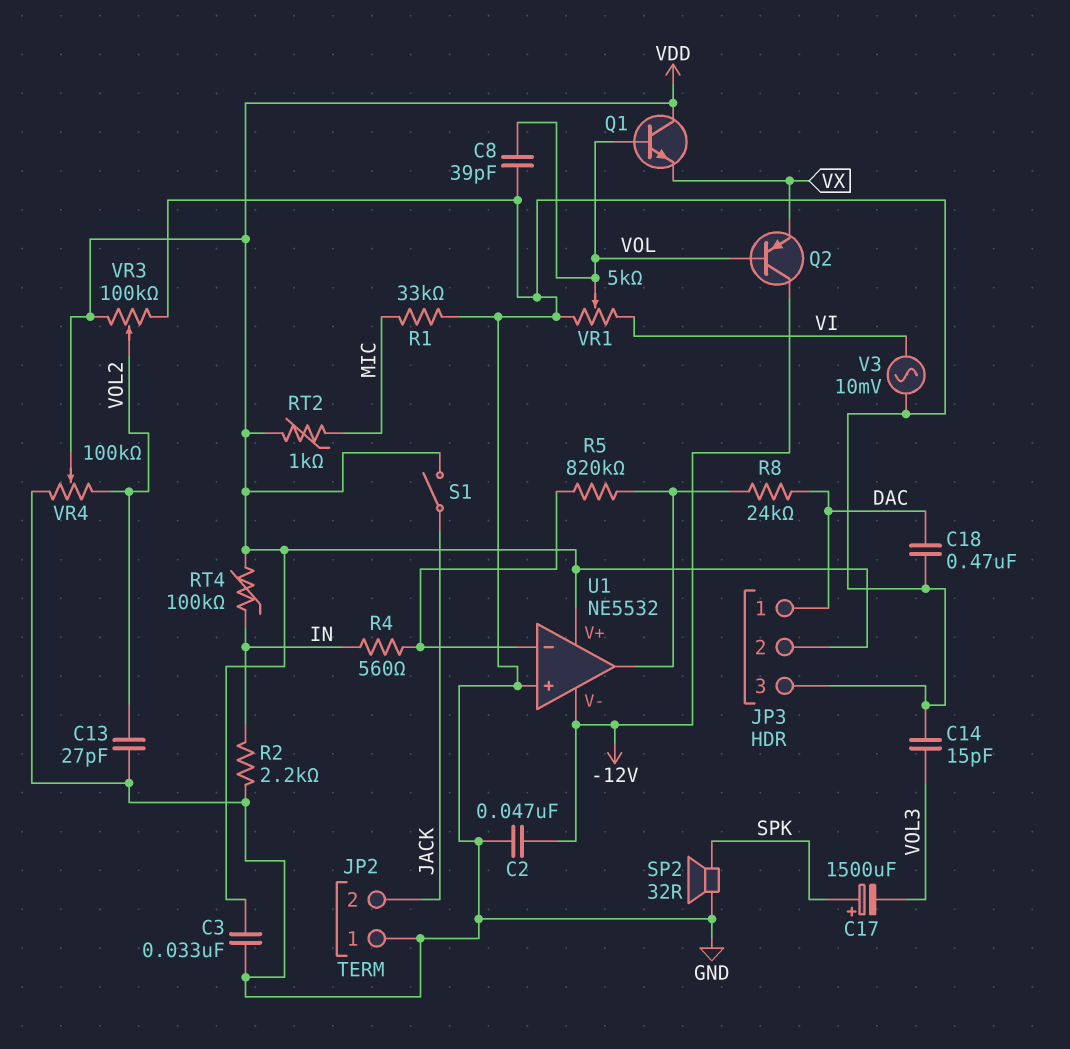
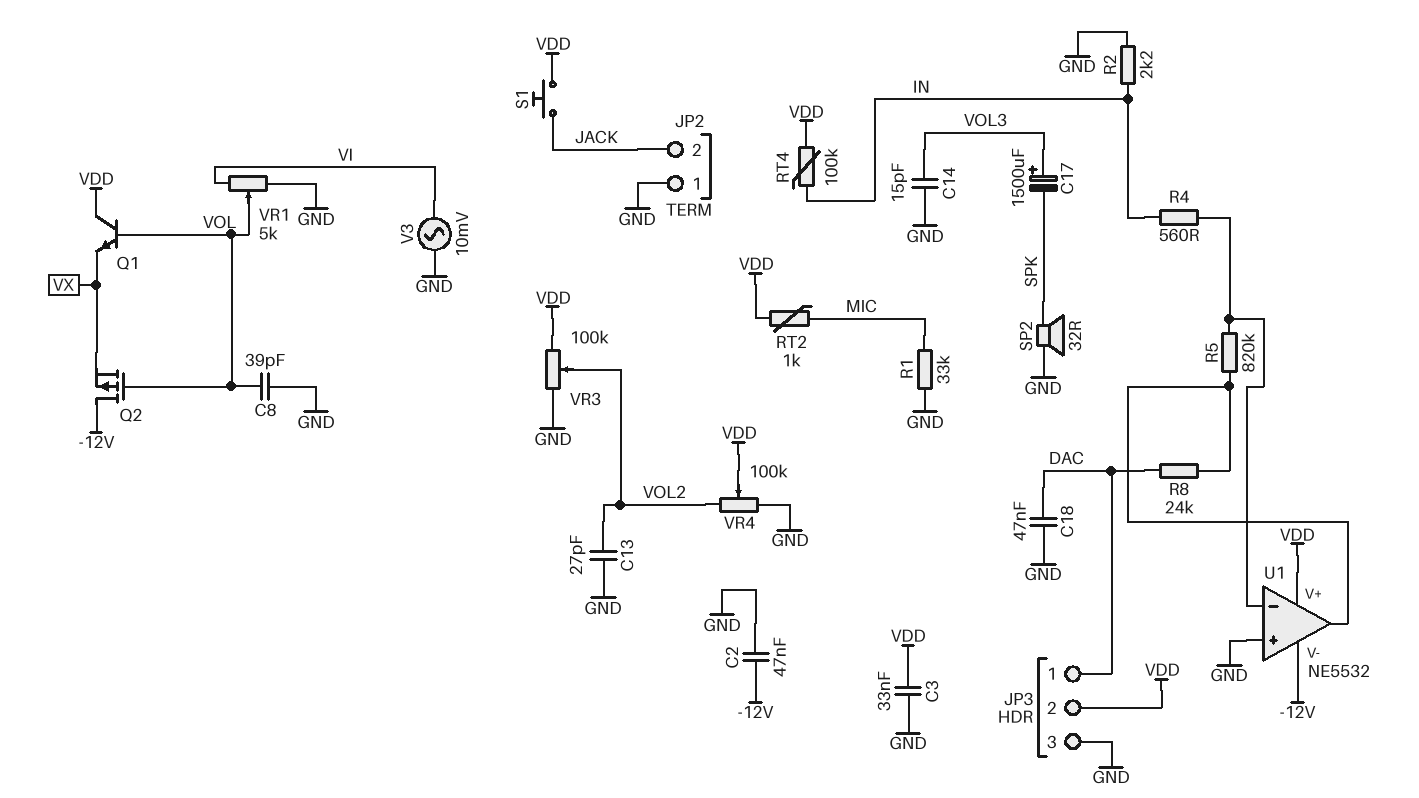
C17: 1500uF (plus SPK, minus VOL3) -> 1500uF (plus VOL3, minus SPK)
C18: 470nF (DAC, GND) -> 47nF (DAC, GND)
Q2: PNP (B VOL, C -12V, E VX) -> PMOS (G VOL, D -12V, S VX)
S1: switch (JACK, VDD) -> button (JACK, VDD)

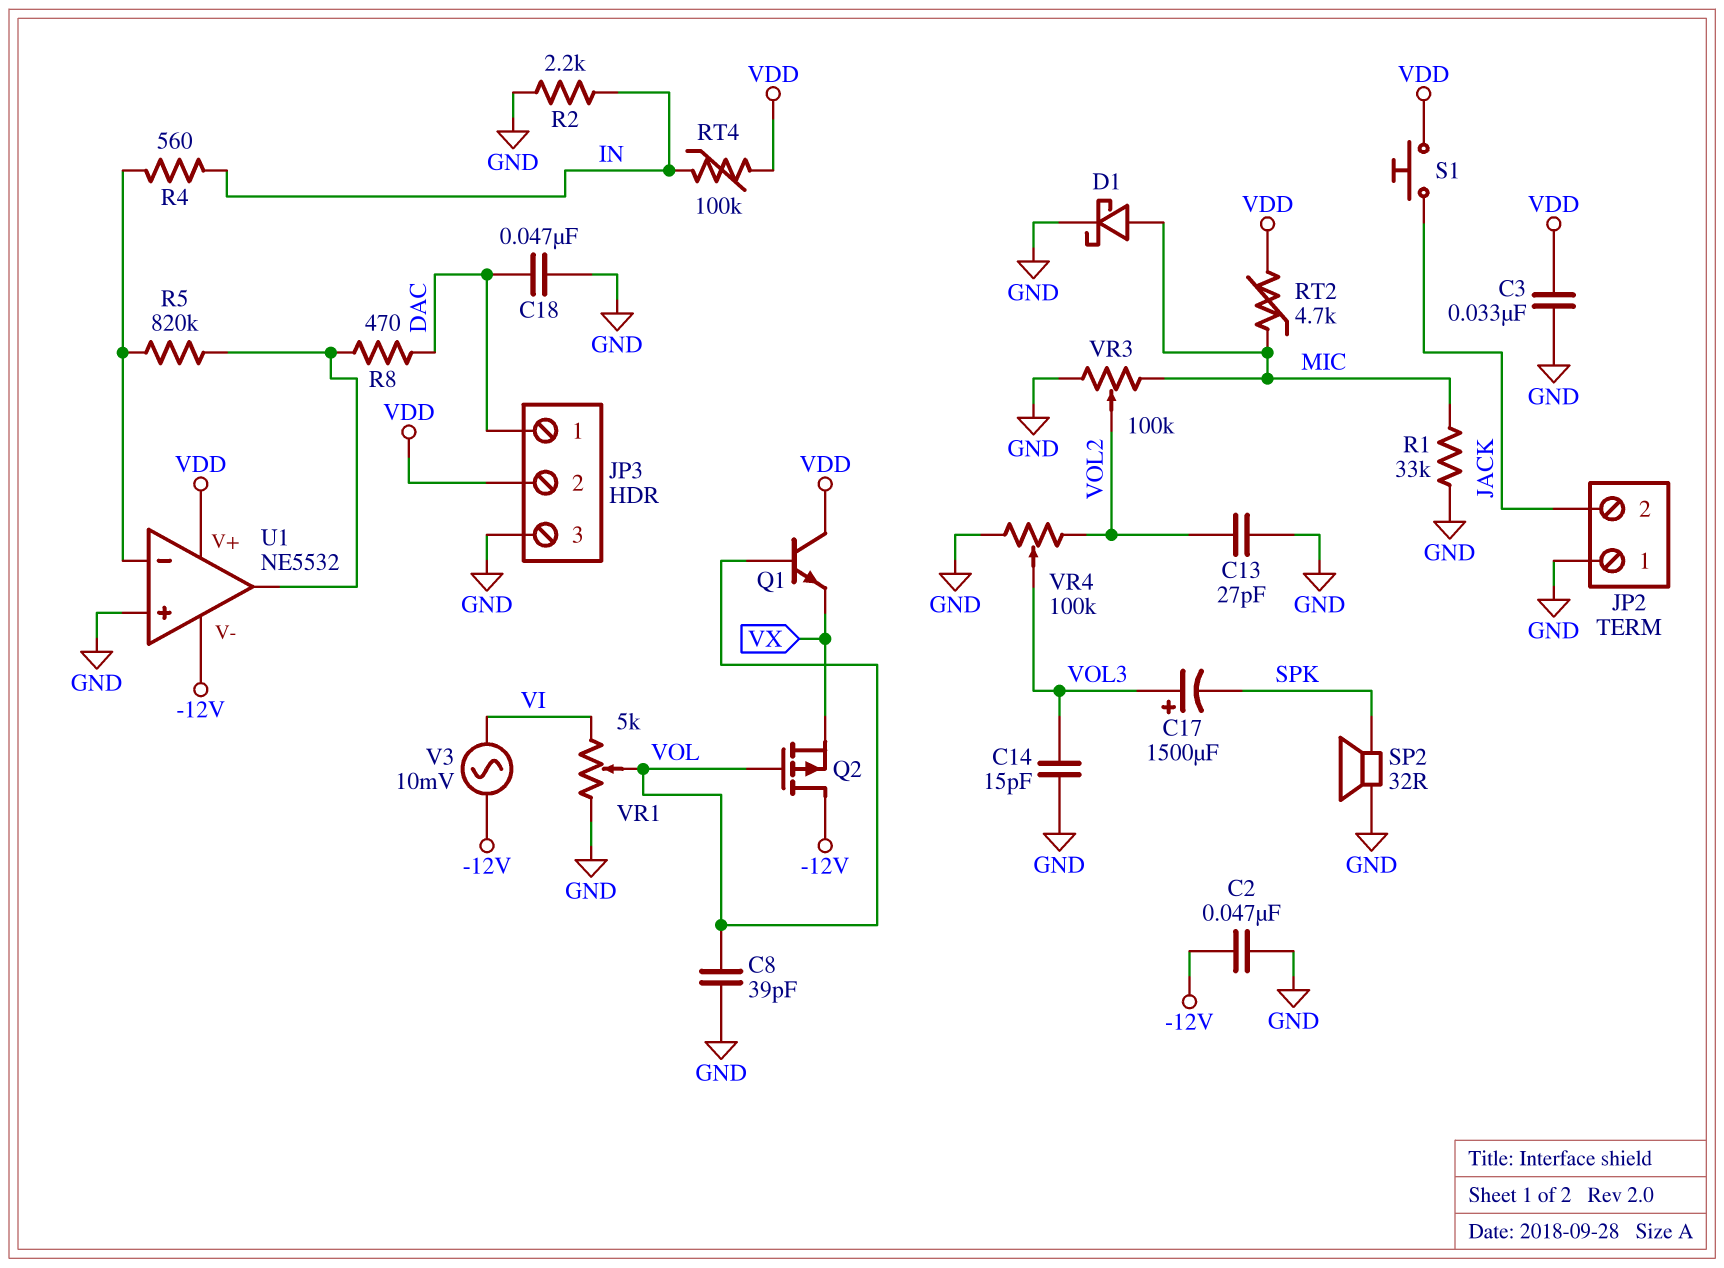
D1: none -> schottky (A MIC, K GND)
R8: 24k (DAC, U1/out) -> 470 (DAC, U1/out)
RT2: 1k (MIC, VDD) -> 4.7k (MIC, VDD)
V3: AC 10mV (GND, VI) -> AC 10mV (-12V, VI)
VR3: 100k (GND, VDD, wiper VOL2) -> 100k (GND, MIC, wiper VOL2)
VR4: 100k (GND, VOL2, wiper VDD) -> 100k (GND, VOL2, wiper VOL3)

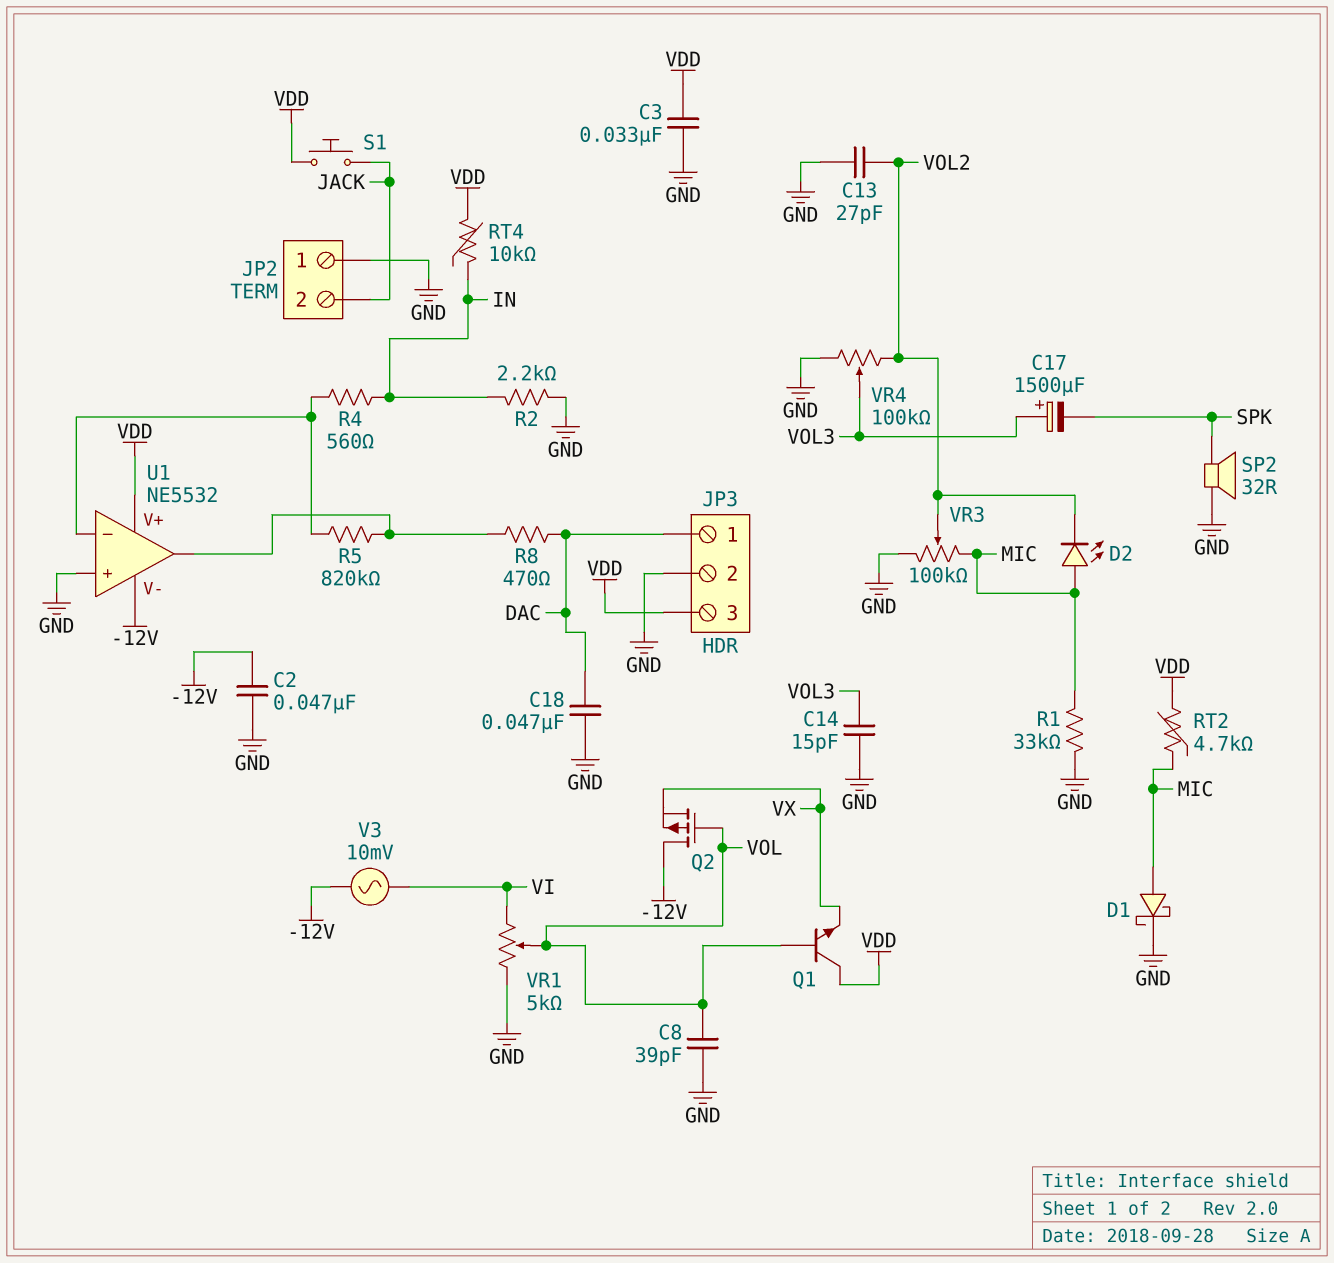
D2: none -> LED (A MIC, K VOL2)
JP3 pin 2: VDD -> GND
JP3 pin 3: GND -> VDD
RT4: 100k (IN, VDD) -> 10k (IN, VDD)

